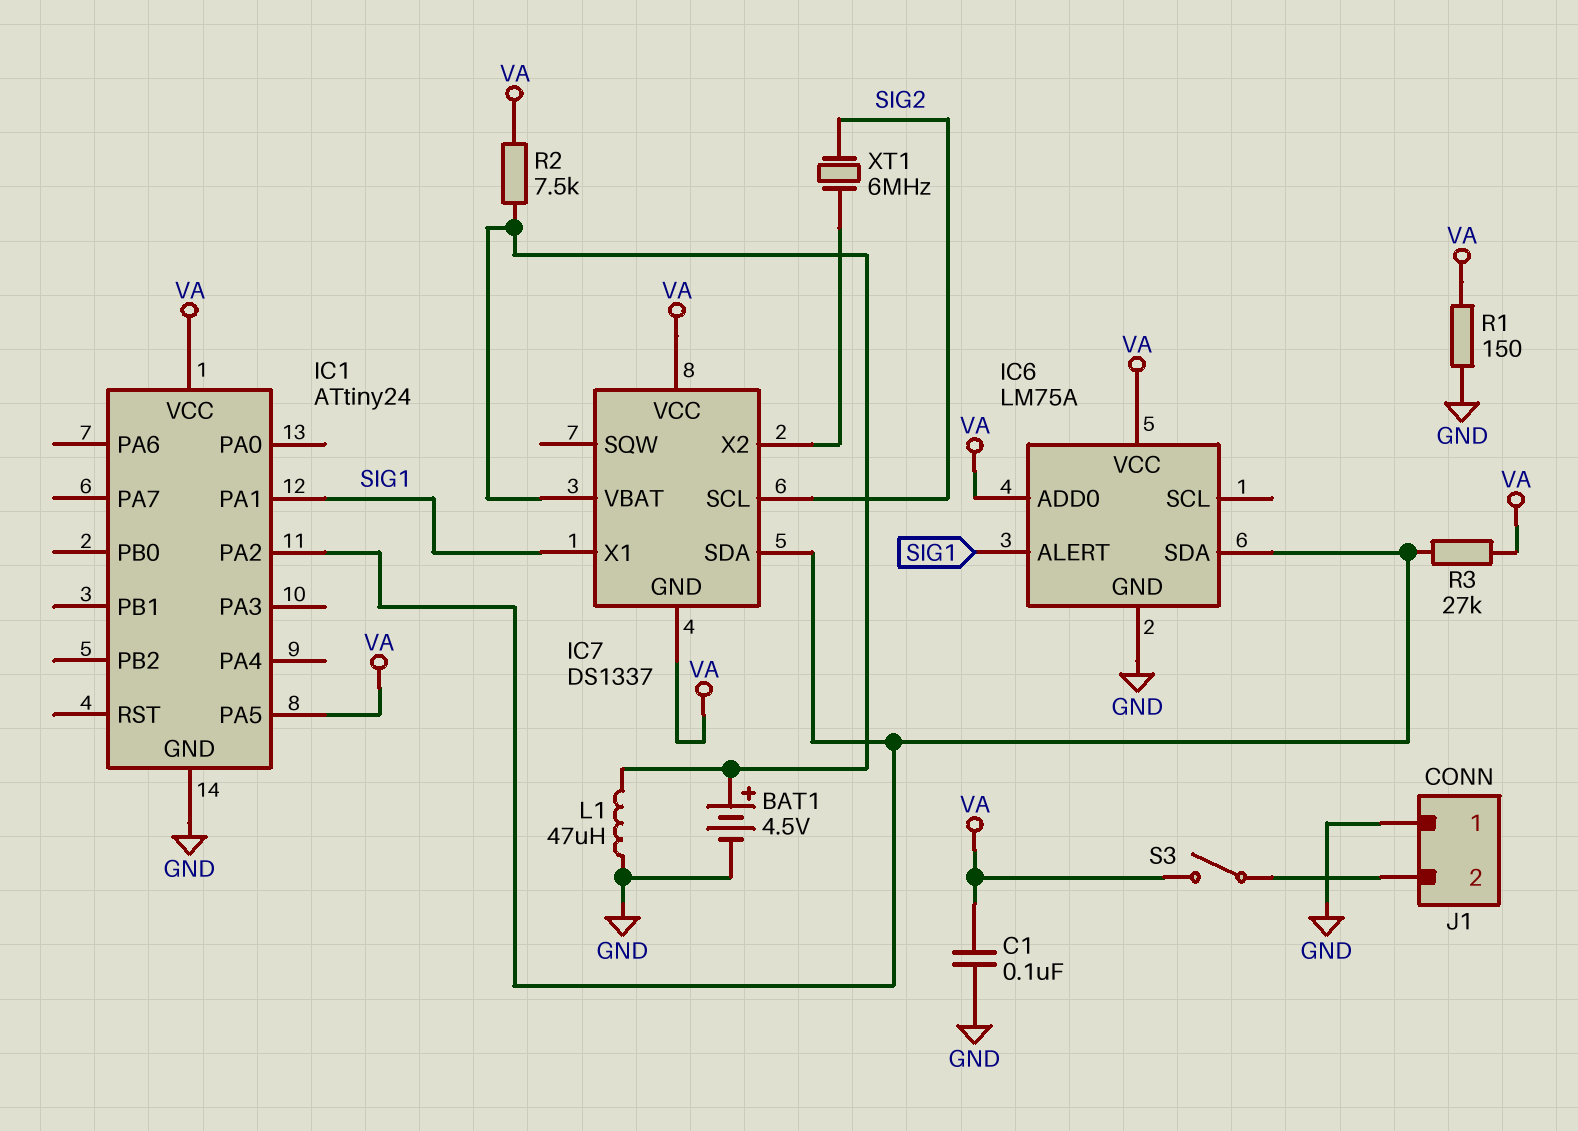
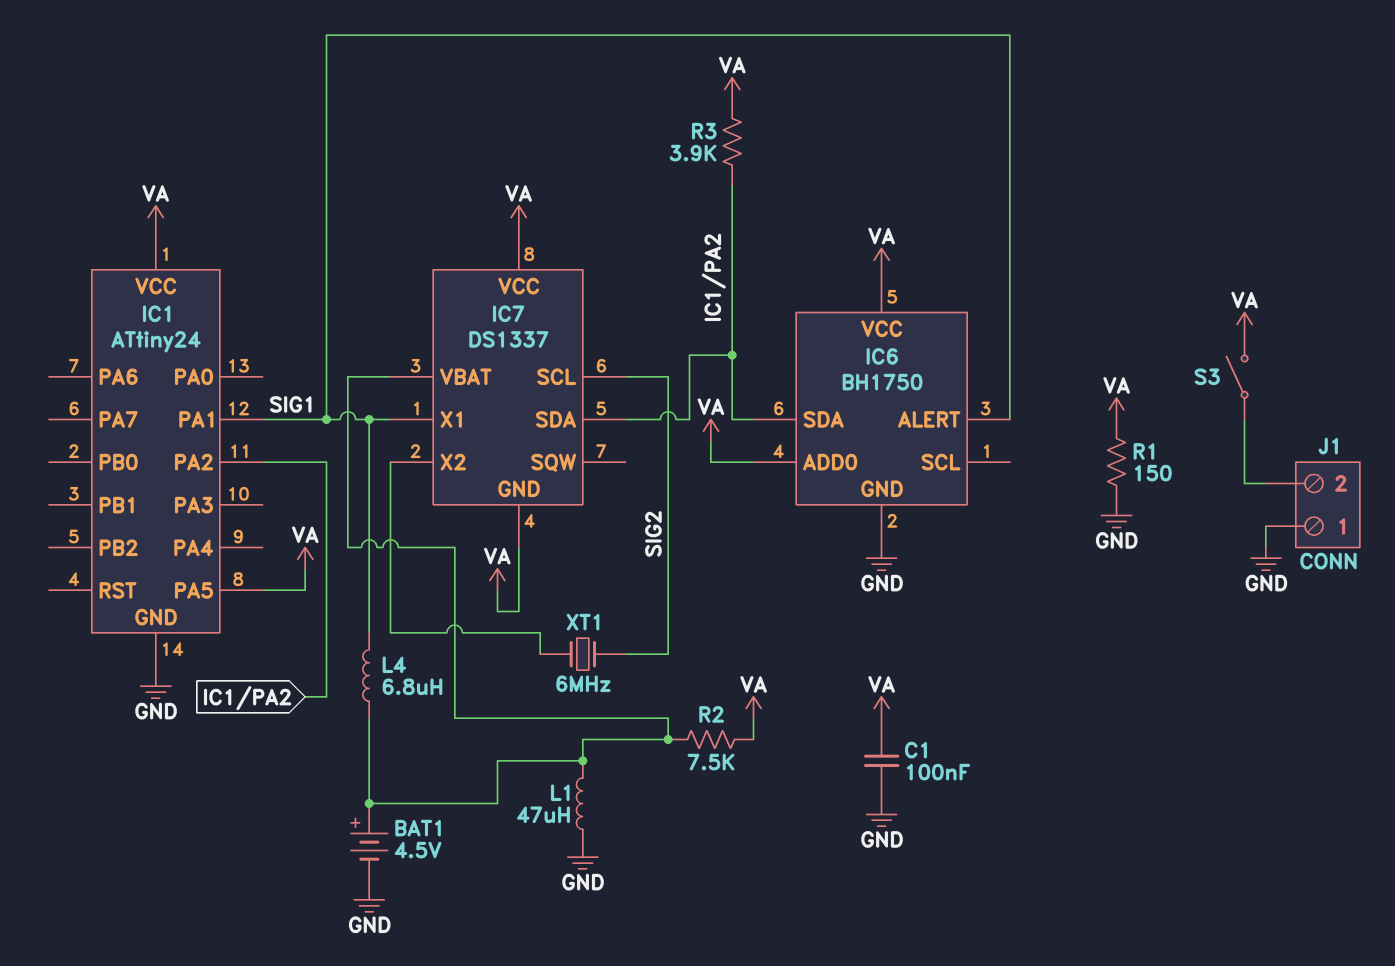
IC6: LM75A -> BH1750
L4: none -> 6.8uH (IC7/VBAT, SIG1)
R3: 27k (IC1/PA2, VA) -> 3.9k (IC1/PA2, VA)

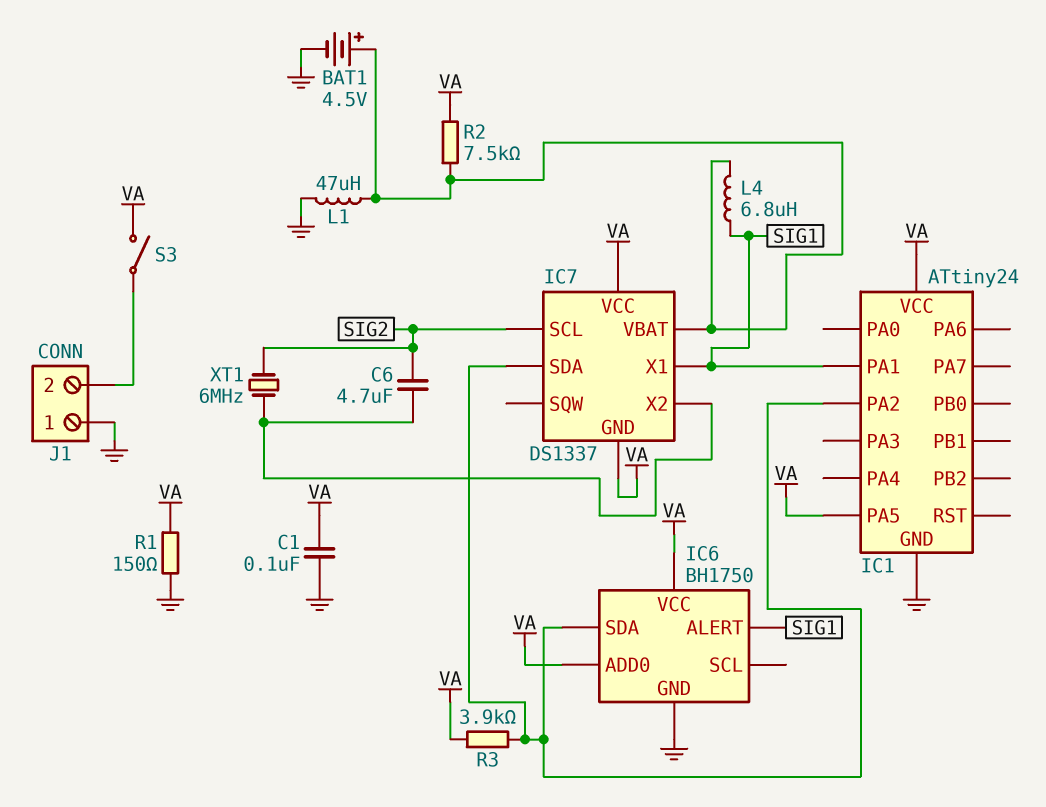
C6: none -> 4.7uF (IC7/X2, SIG2)

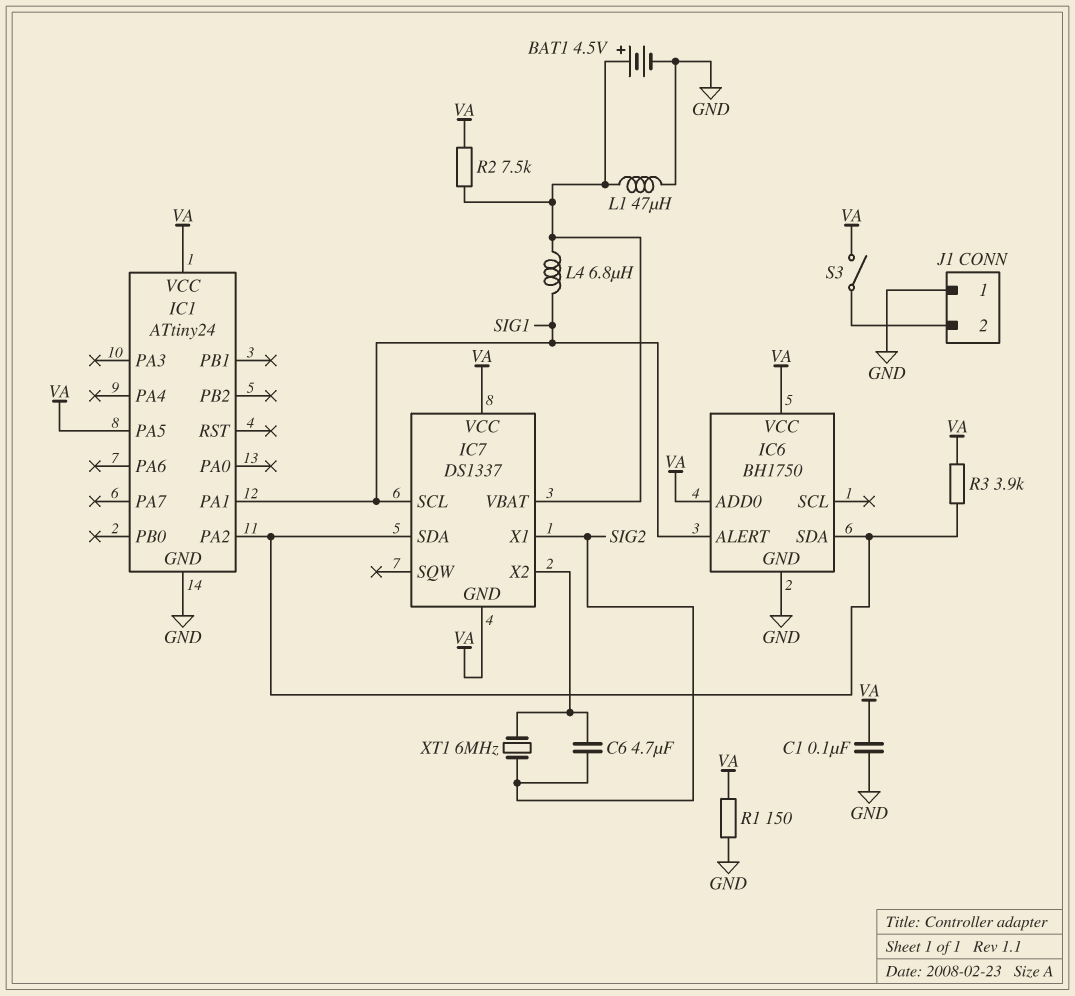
IC7 pin SCL: SIG2 -> SIG1
IC7 pin X1: SIG1 -> SIG2

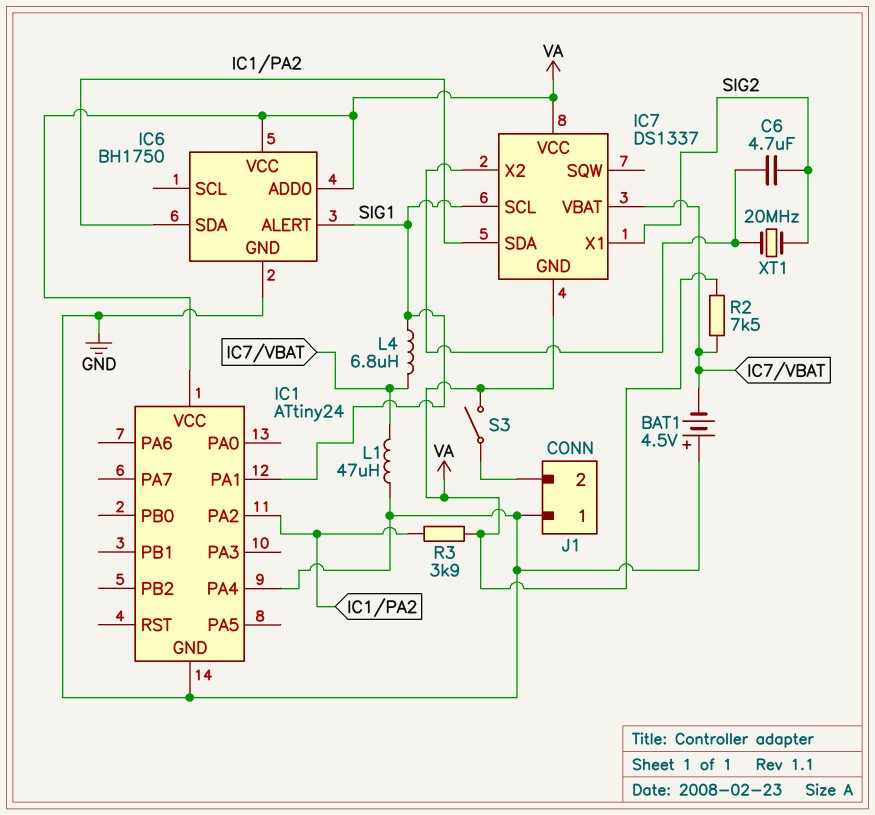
BAT1: 4.5V (plus IC7/VBAT, minus GND) -> 4.5V (plus GND, minus IC7/VBAT)
C1: 100nF (GND, VA) -> none
IC1 pin PA4: none -> GND
IC1 pin PA5: VA -> none
R1: 150 (GND, VA) -> none
XT1: 6MHz (IC7/X2, SIG2) -> 20MHz (IC7/X2, SIG2)

